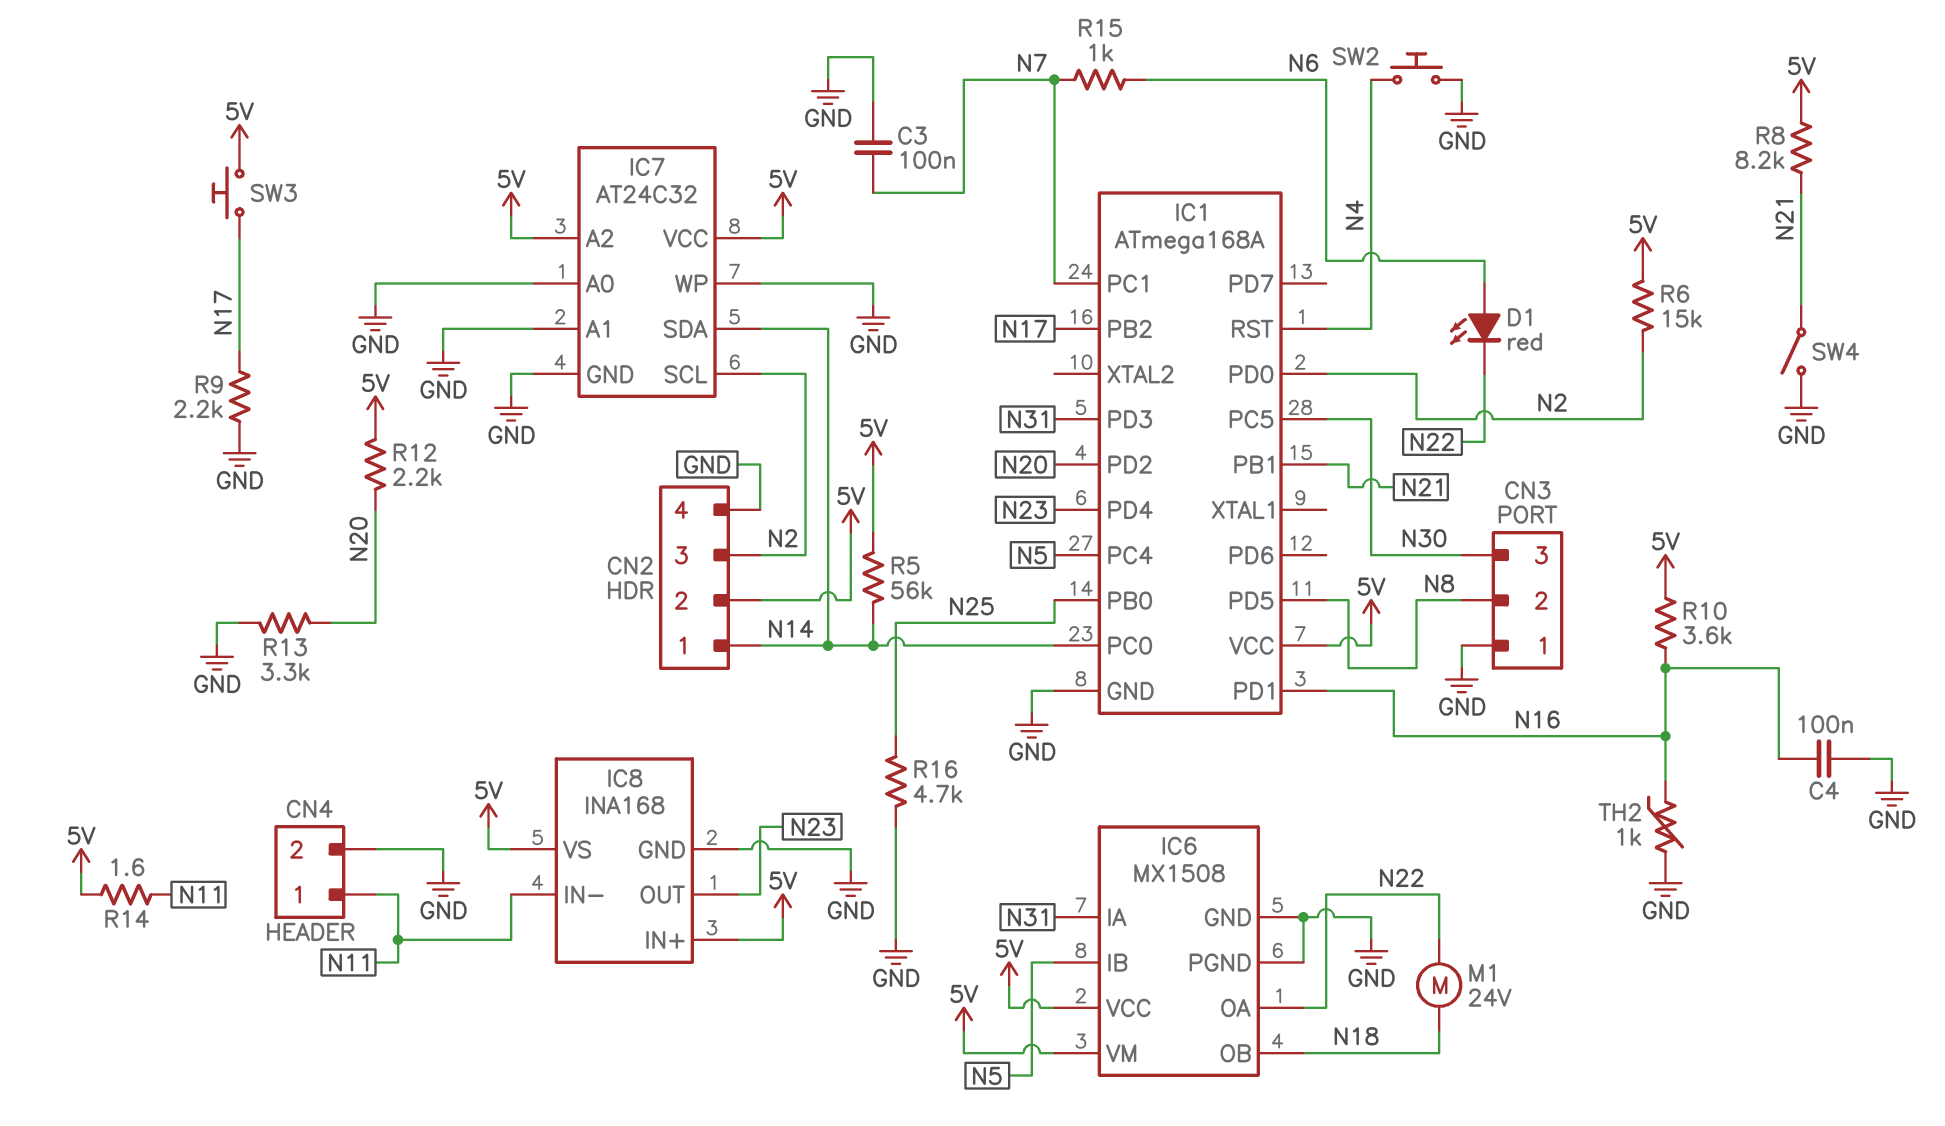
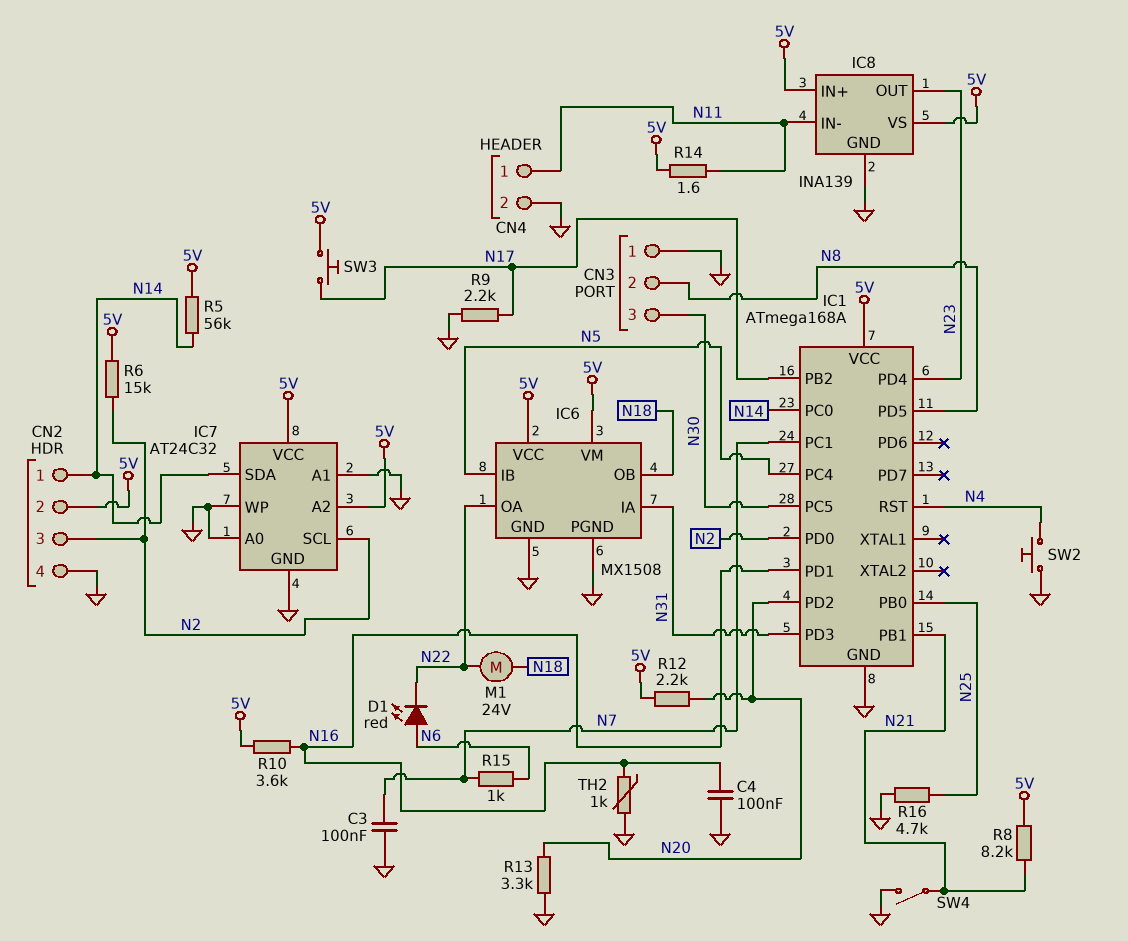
IC8: INA168 -> INA139

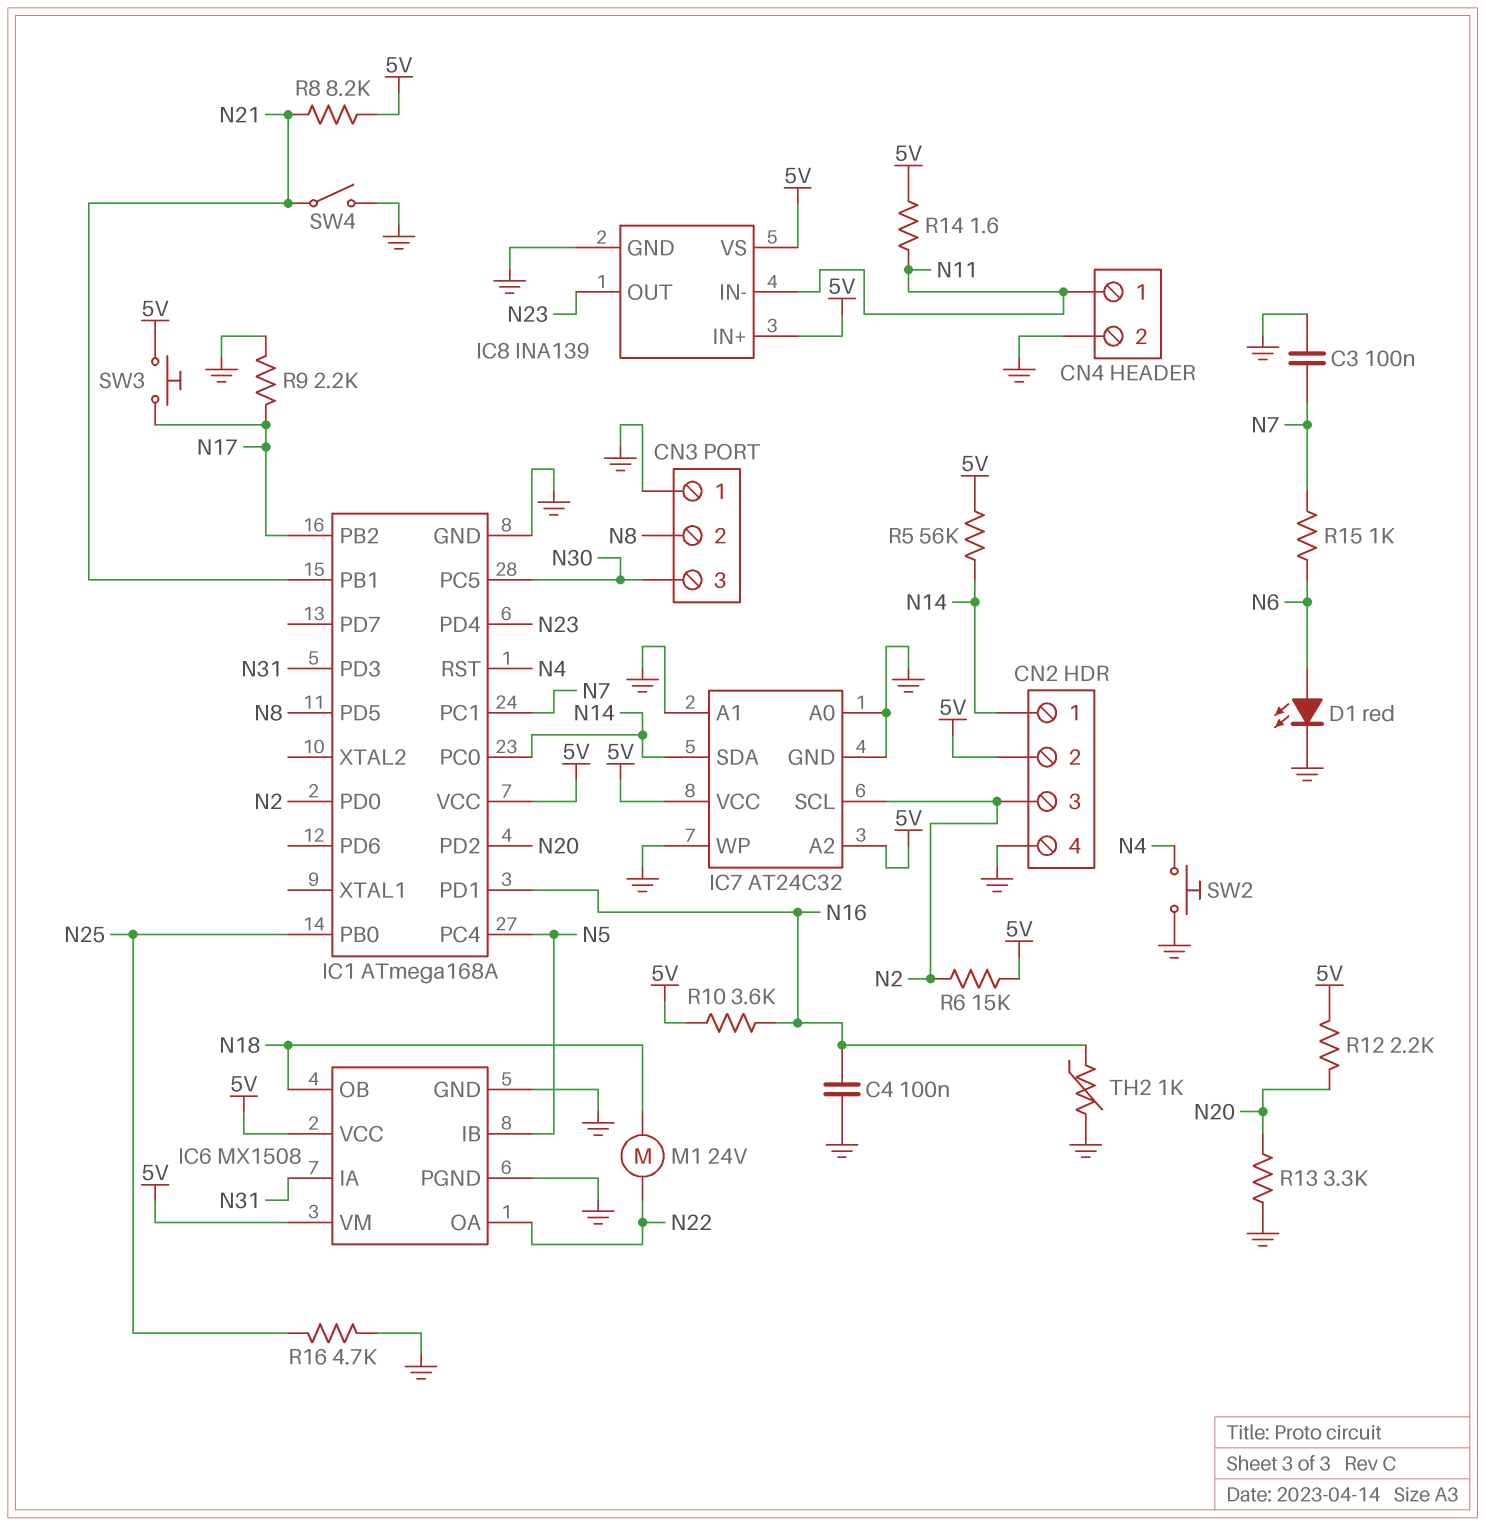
D1: LED red (A N6, K N22) -> LED red (A N6, K GND)

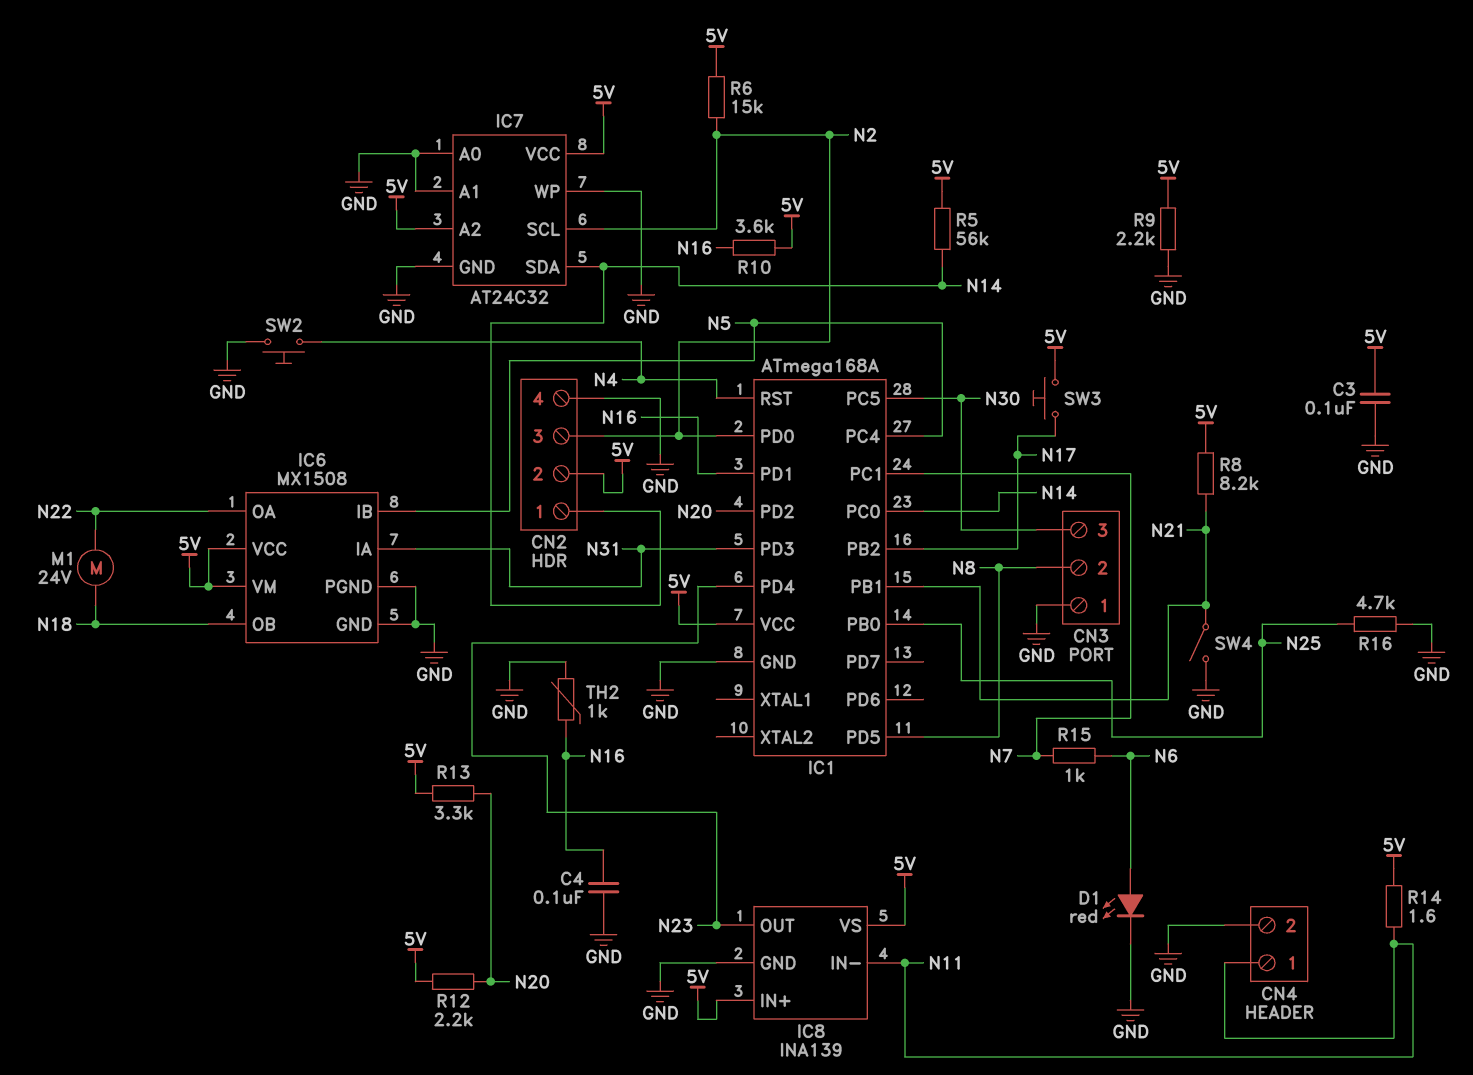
C3: 100nF (GND, N7) -> 100nF (5V, GND)
R9: 2.2k (GND, N17) -> 2.2k (5V, GND)
R13: 3.3k (GND, N20) -> 3.3k (5V, N20)

